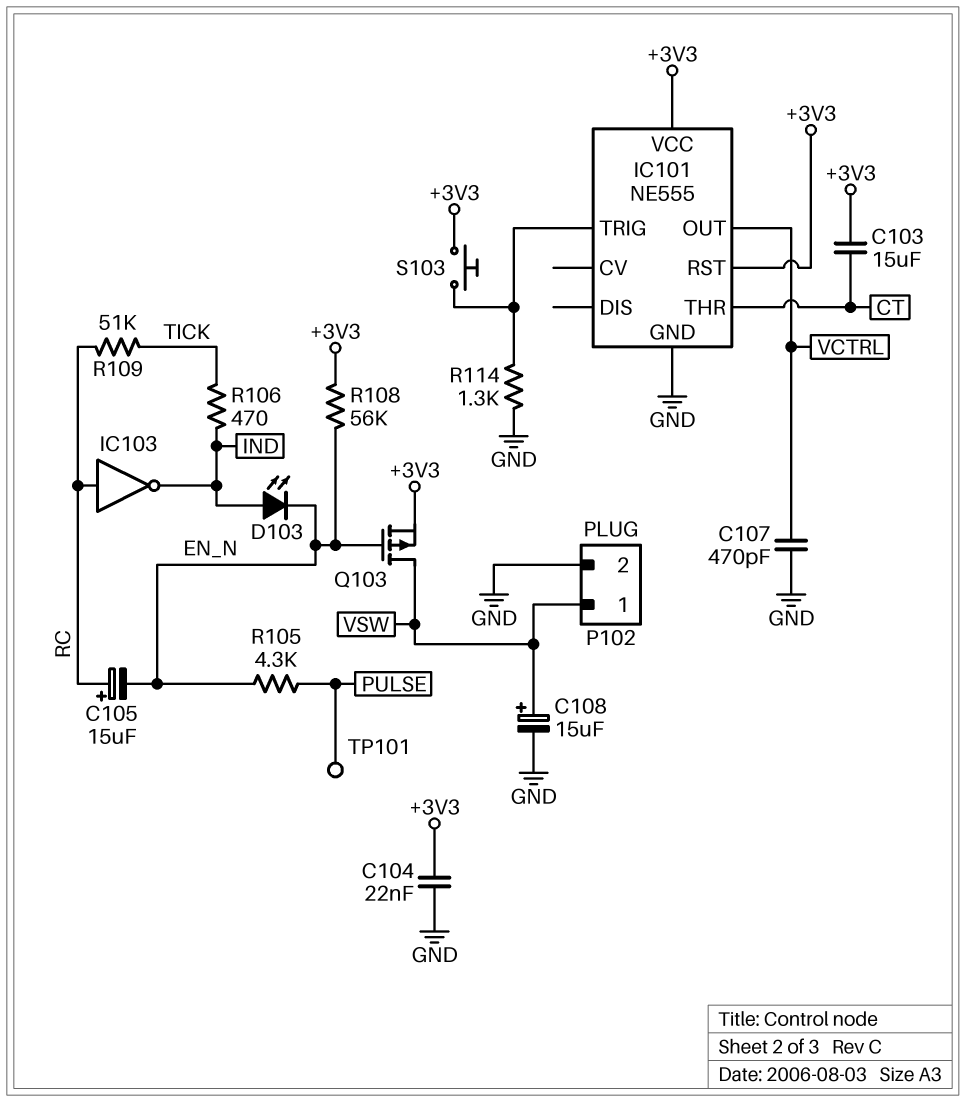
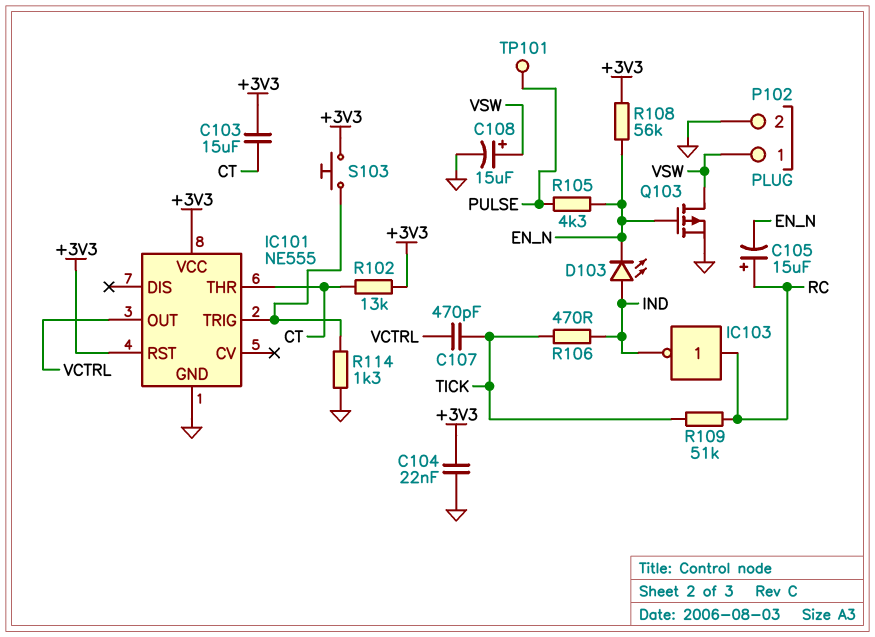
C107: 470pF (GND, VCTRL) -> 470pF (TICK, VCTRL)
Q103: PMOS (G EN_N, D VSW, S +3V3) -> PMOS (G EN_N, D VSW, S GND)
R102: none -> 13k (+3V3, CT)

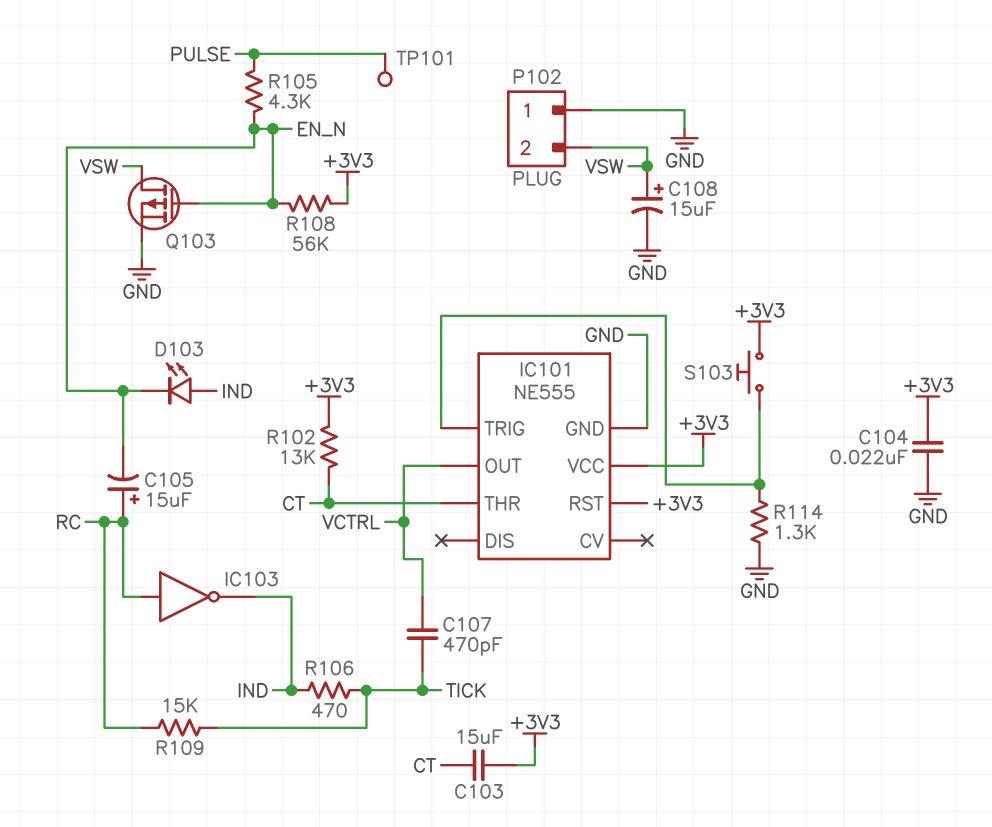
P102 pin 1: VSW -> GND
P102 pin 2: GND -> VSW
R109: 51k (RC, TICK) -> 15k (RC, TICK)

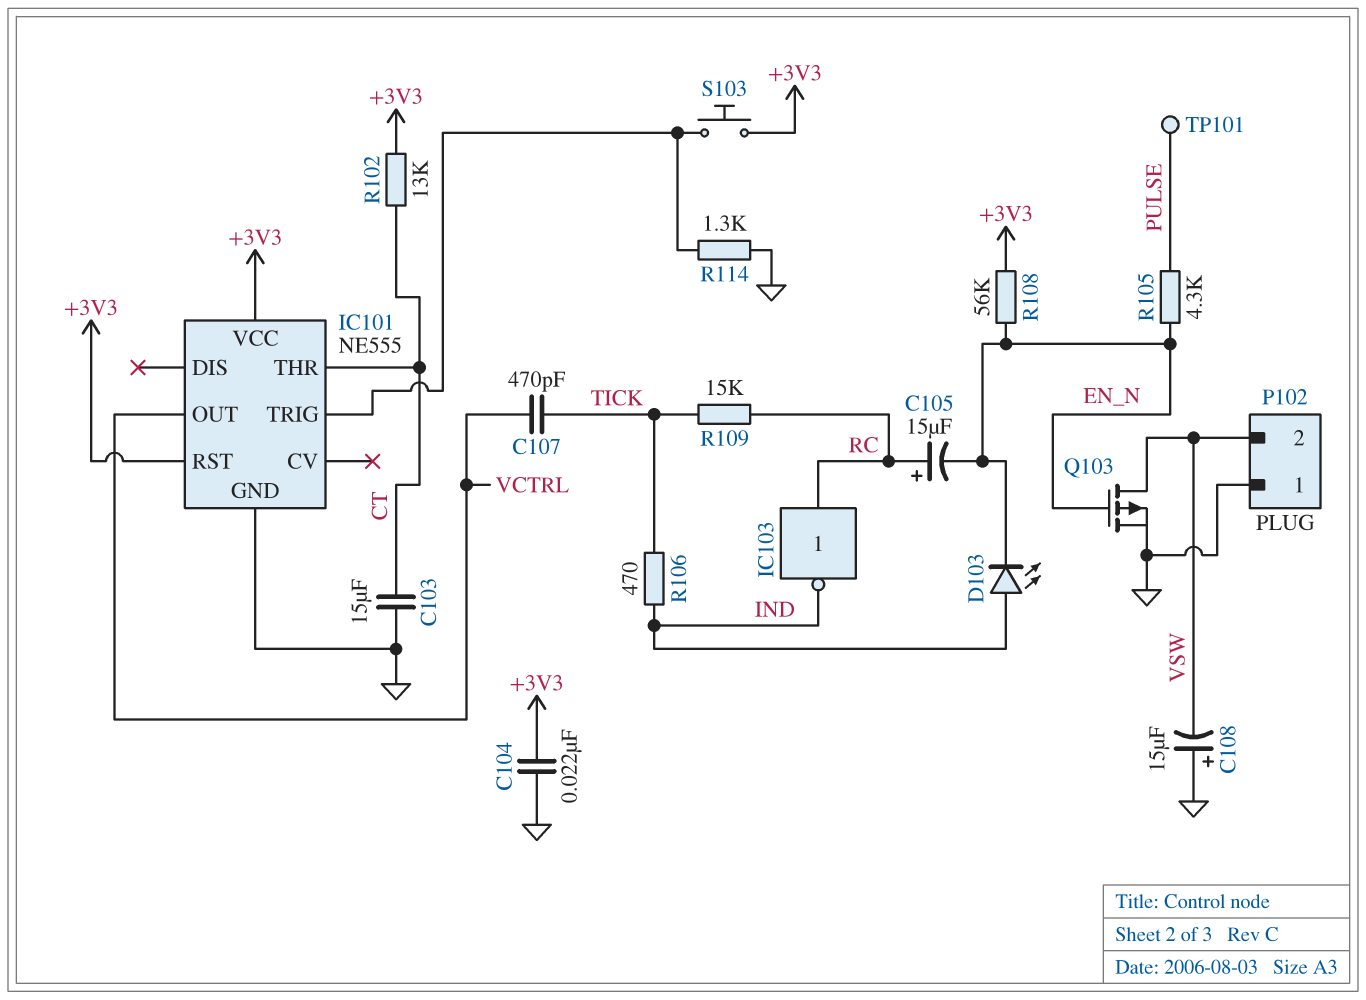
C103: 15uF (+3V3, CT) -> 15uF (CT, GND)
C108: 15uF (plus VSW, minus GND) -> 15uF (plus GND, minus VSW)

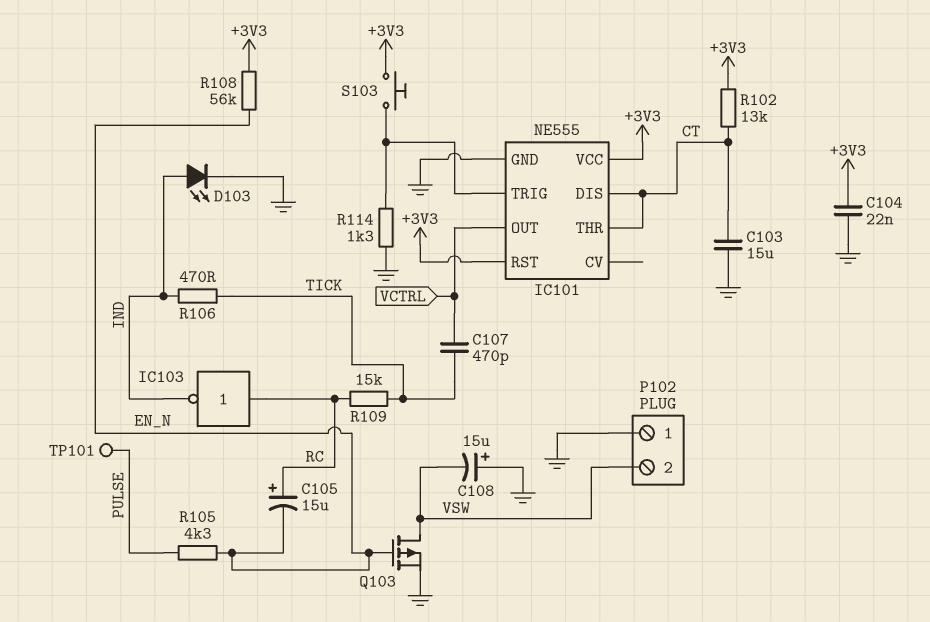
D103: LED (A IND, K EN_N) -> LED (A IND, K GND)
IC101 pin DIS: none -> CT

